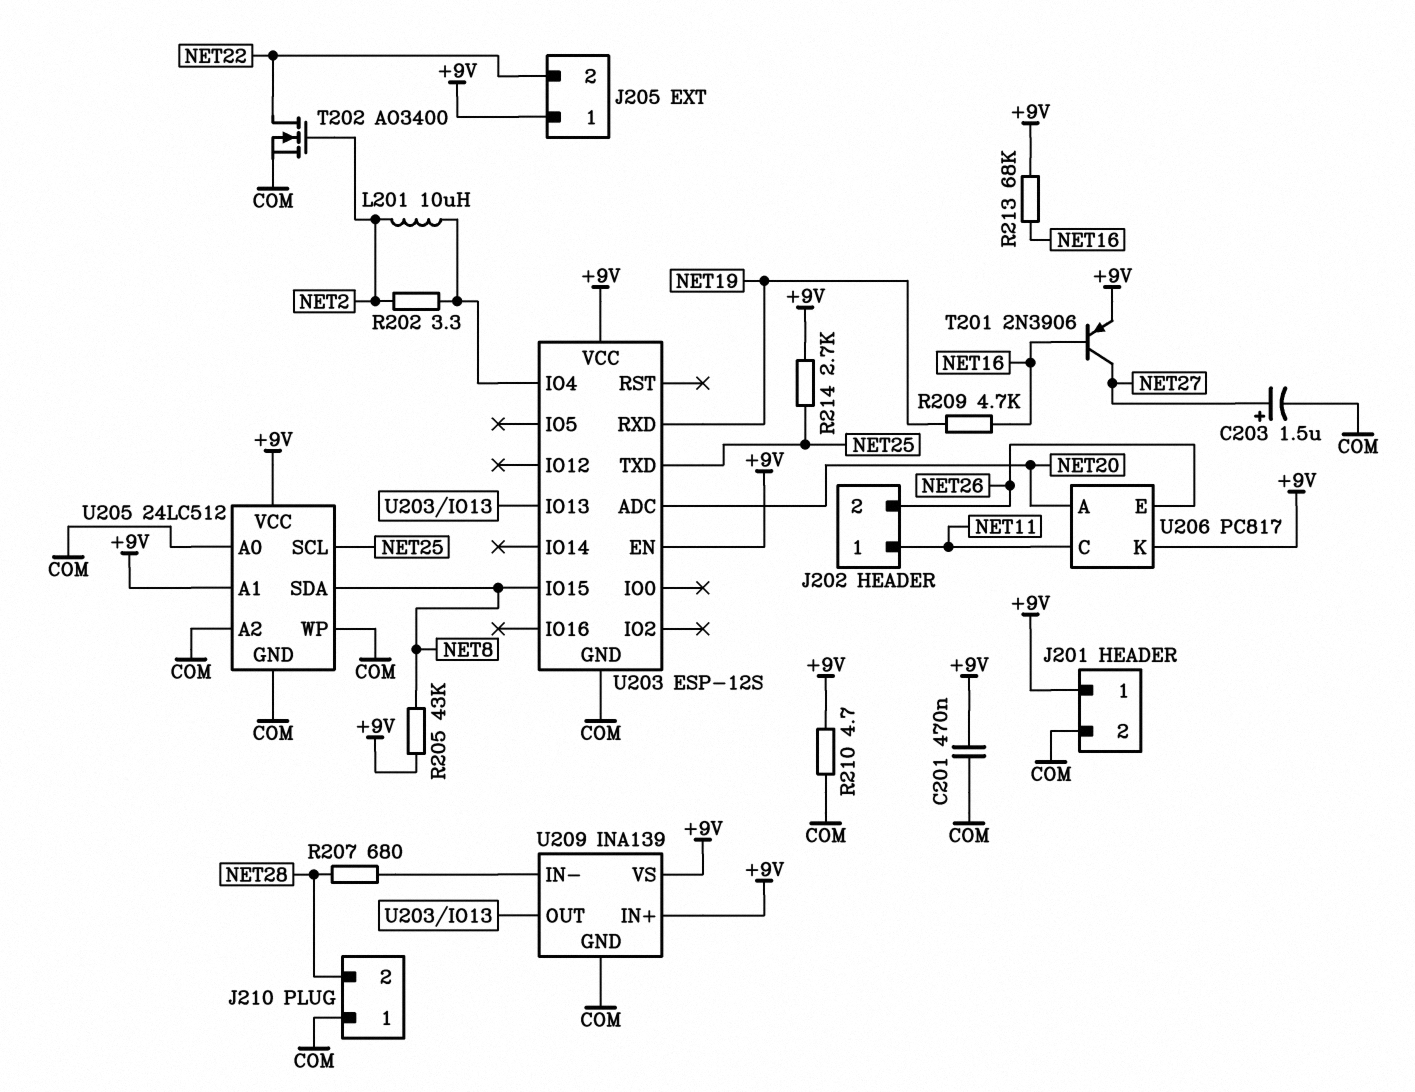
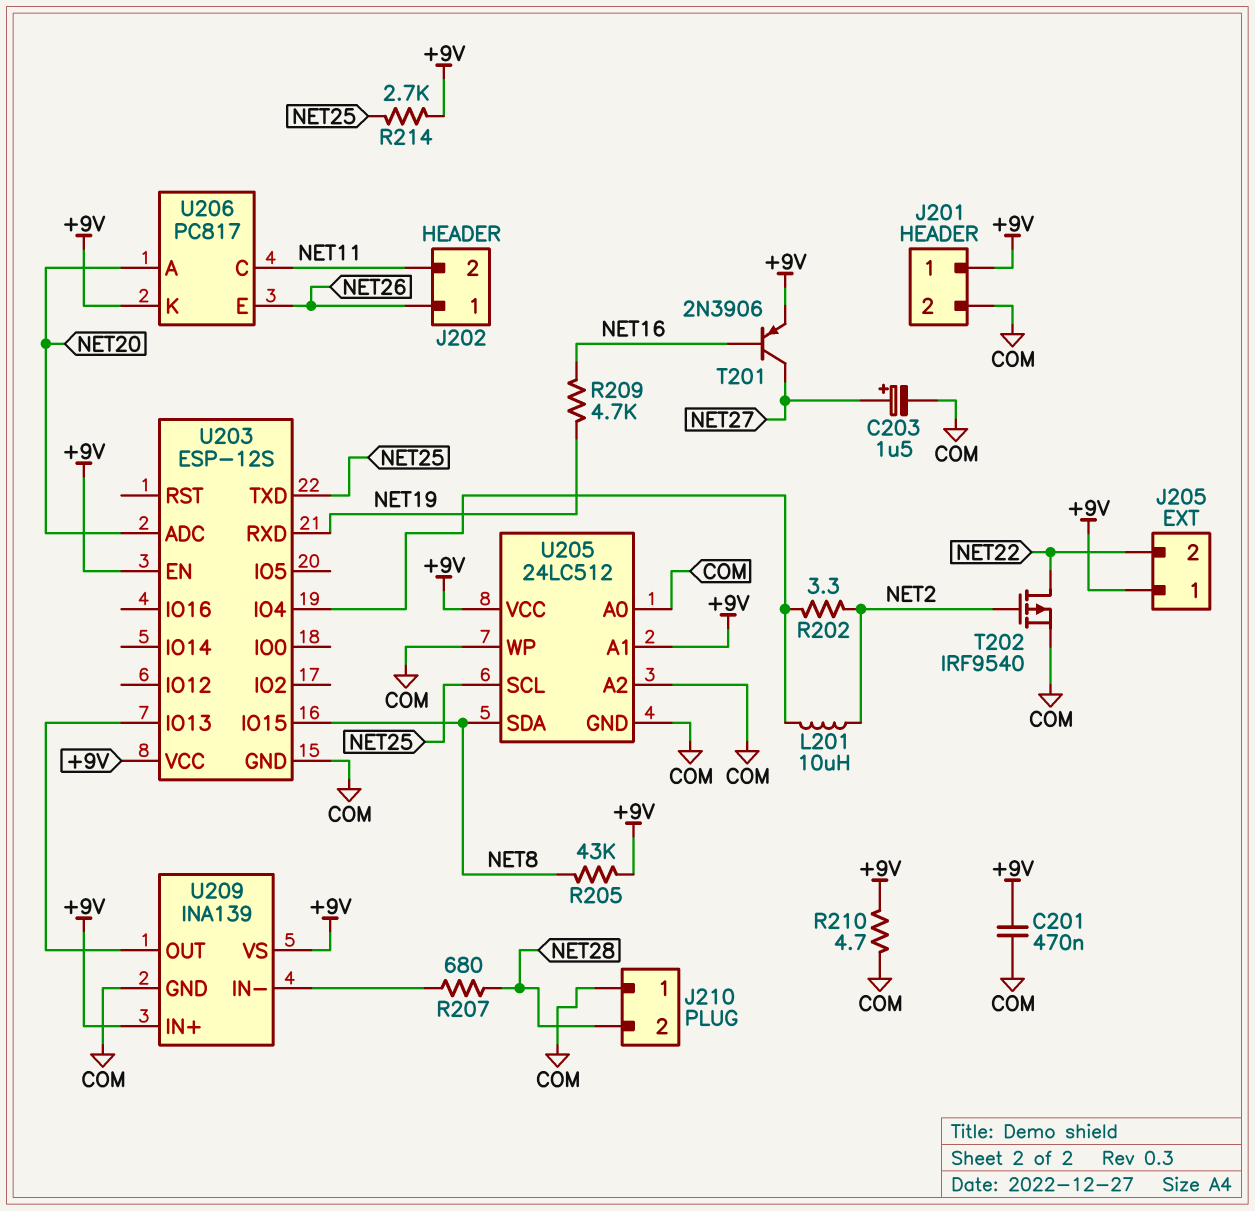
J202 pin 1: NET11 -> NET26
J202 pin 2: NET26 -> NET11
R213: 68k (+9V, NET16) -> none
T202: NMOS AO3400 (G NET2, D NET22, S COM) -> PMOS IRF9540 (G NET2, D NET22, S COM)

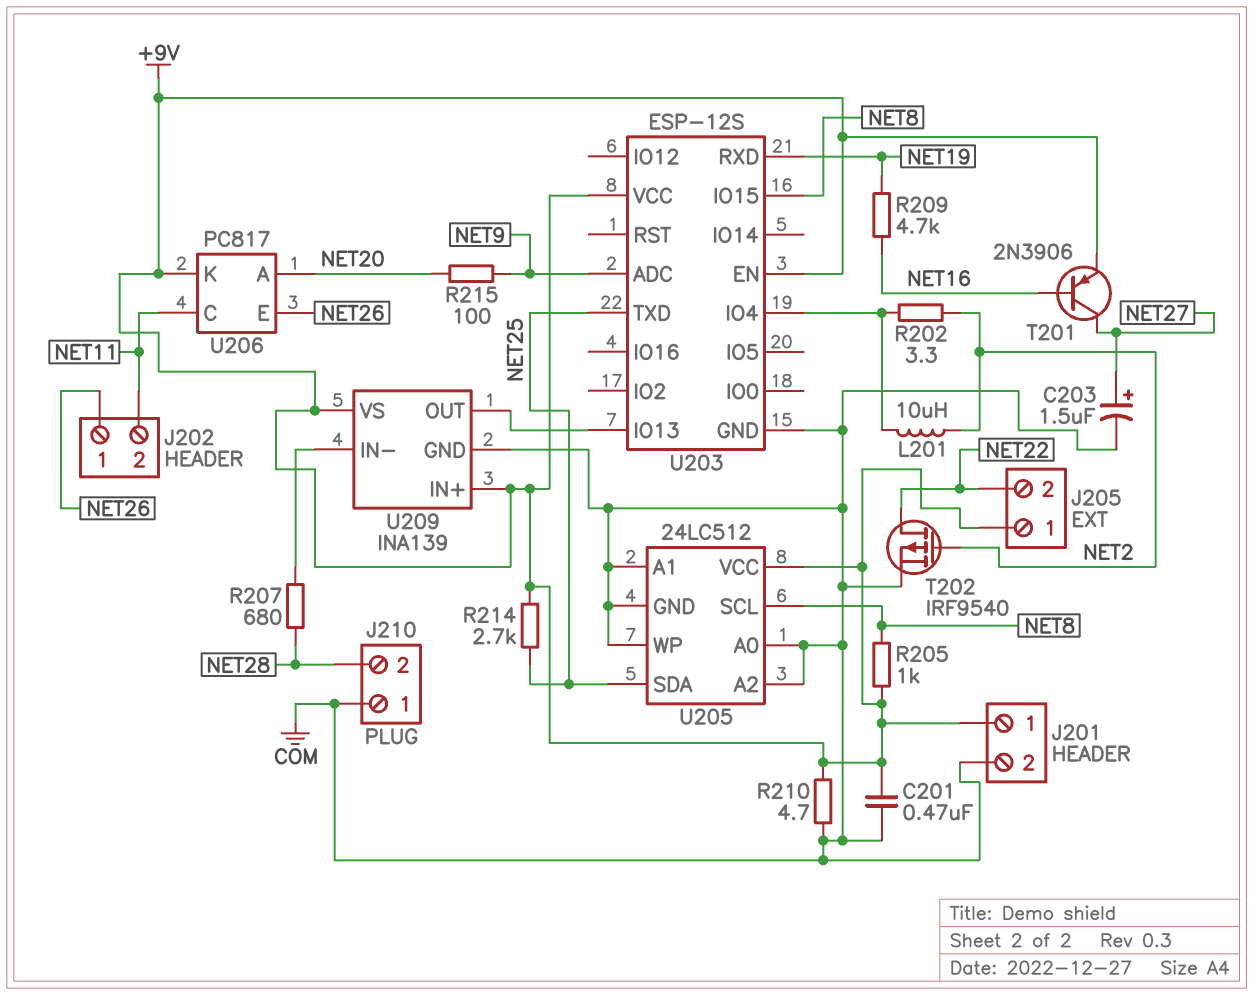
R205: 43k (+9V, NET8) -> 1k (+9V, NET8)
R215: none -> 100 (NET9, NET20)
U203 pin ADC: NET20 -> NET9
U205 pin A1: +9V -> COM
U205 pin SCL: NET25 -> NET8
U205 pin SDA: NET8 -> NET25

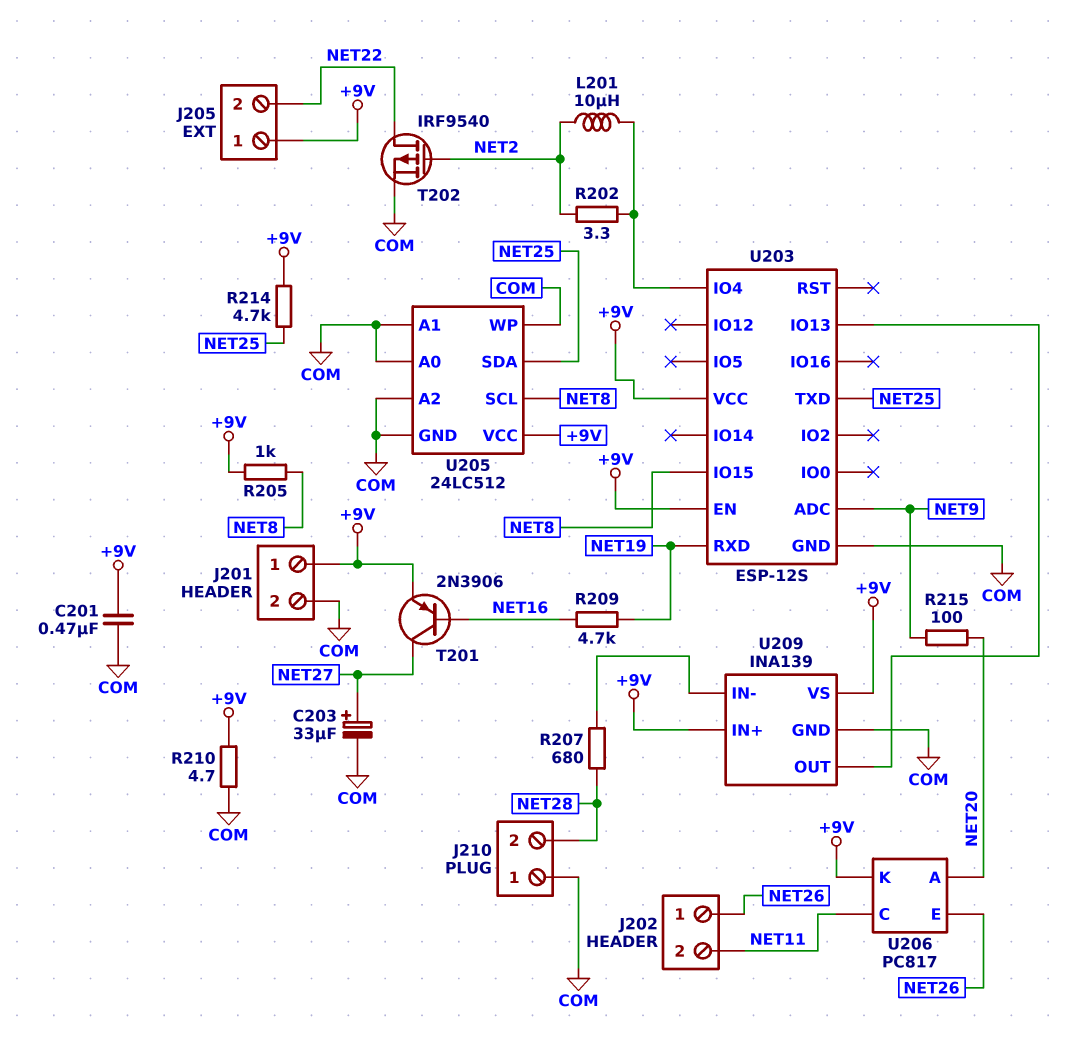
C203: 1.5uF (plus NET27, minus COM) -> 33uF (plus NET27, minus COM)
R214: 2.7k (+9V, NET25) -> 4.7k (+9V, NET25)

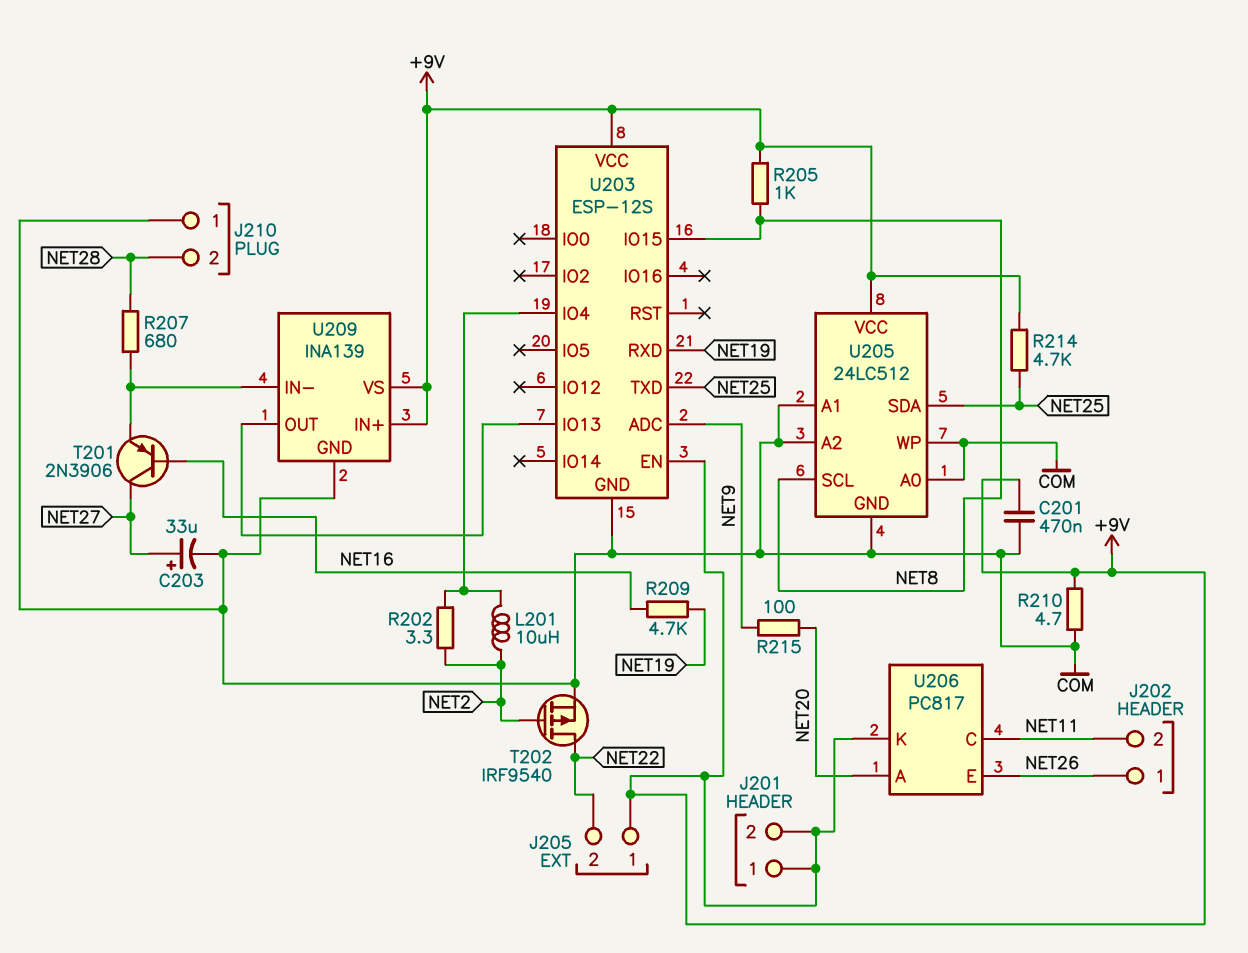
J201 pin 2: COM -> +9V
T201: PNP 2N3906 (B NET16, C NET27, E +9V) -> PNP 2N3906 (B NET16, C NET27, E U209/IN-)

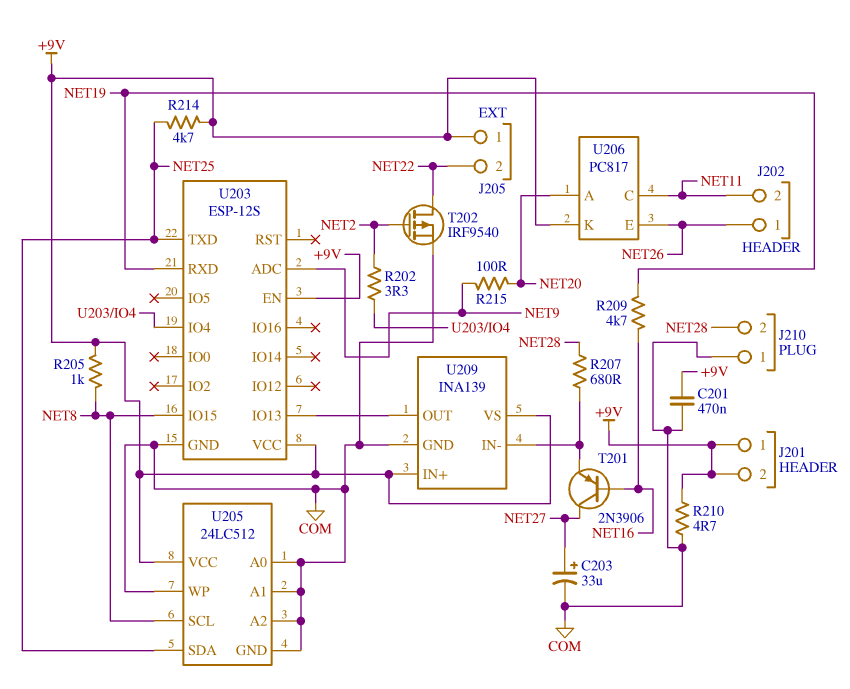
L201: 10uH (NET2, U203/IO4) -> none

